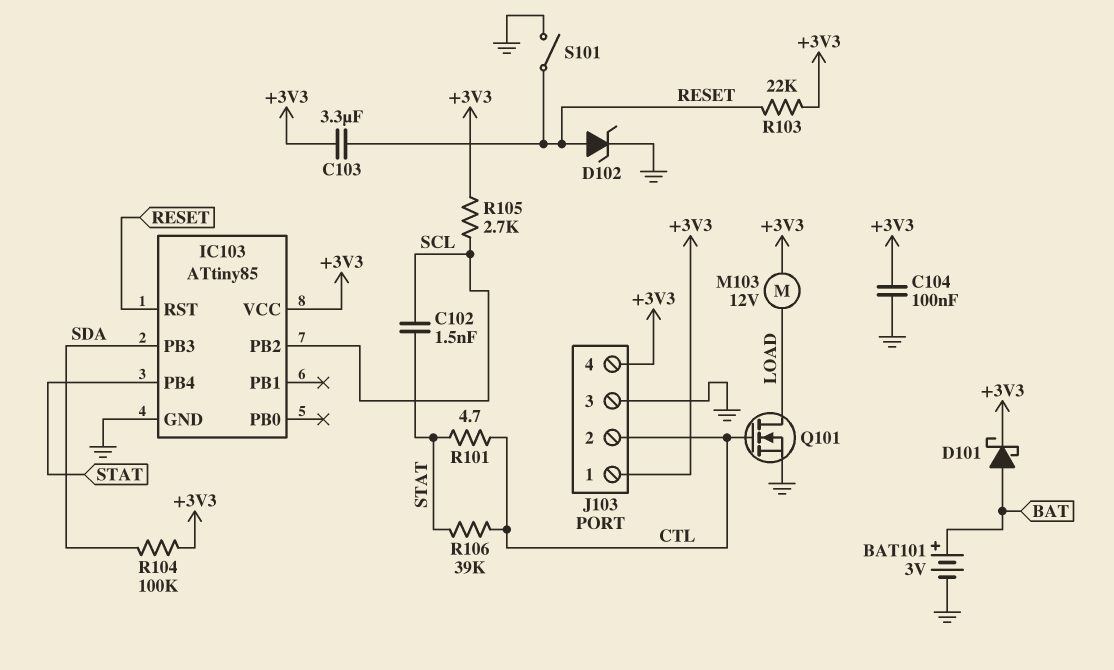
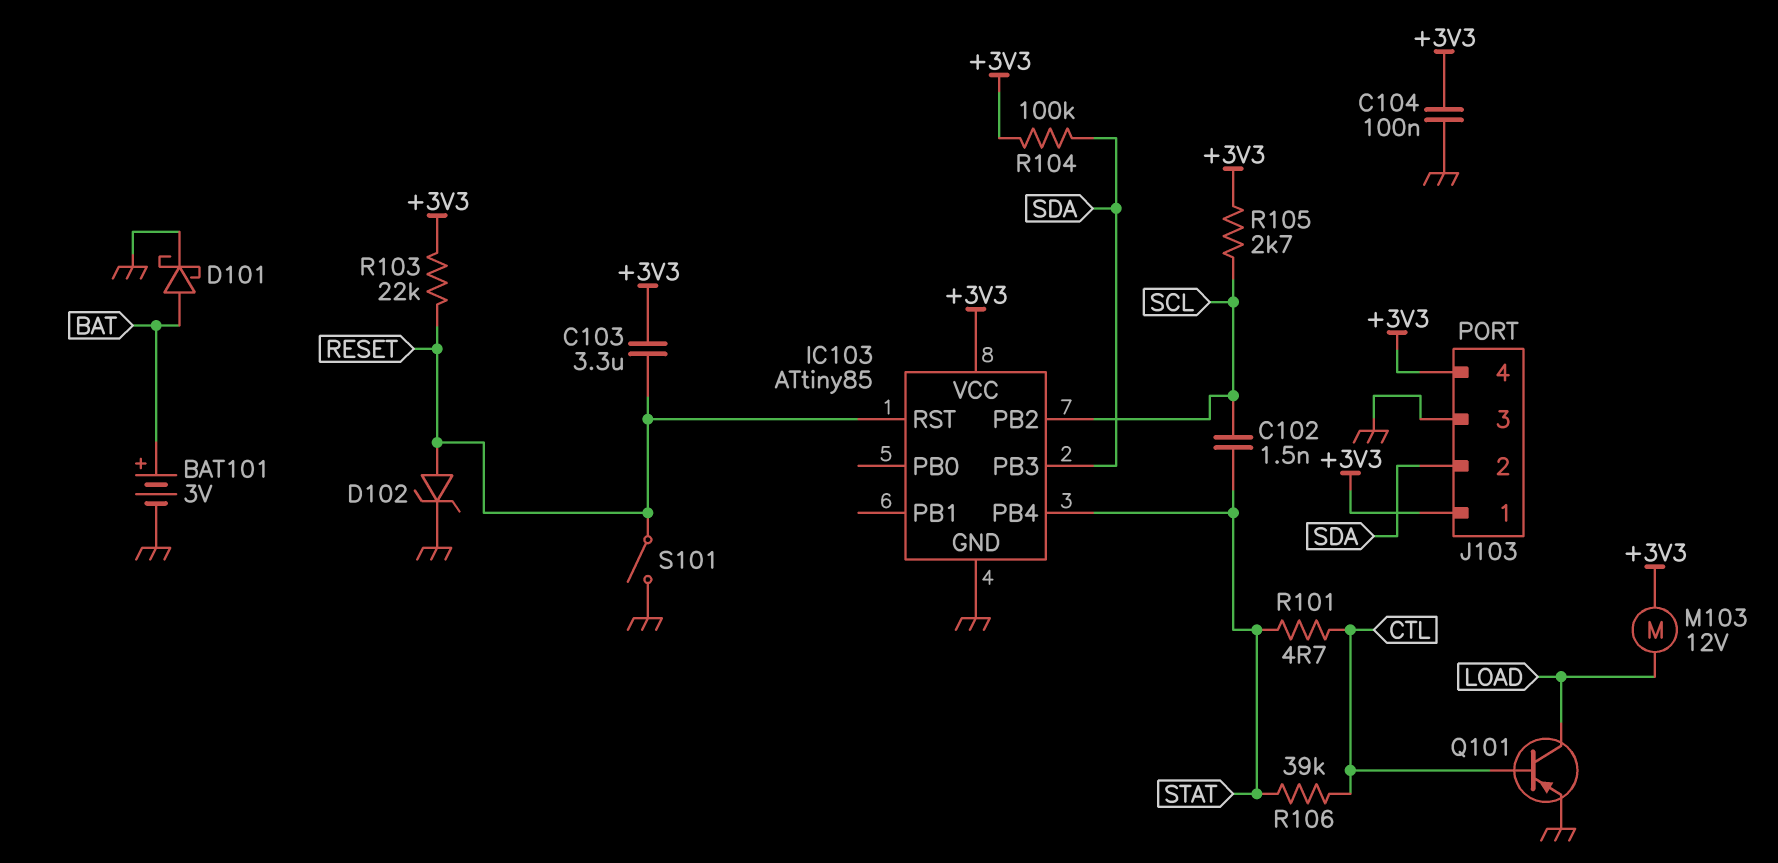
D101: schottky (A BAT, K +3V3) -> schottky (A BAT, K GND)
J103 pin 2: CTL -> SDA
Q101: NMOS (G CTL, D LOAD, S GND) -> PNP (B CTL, C LOAD, E GND)

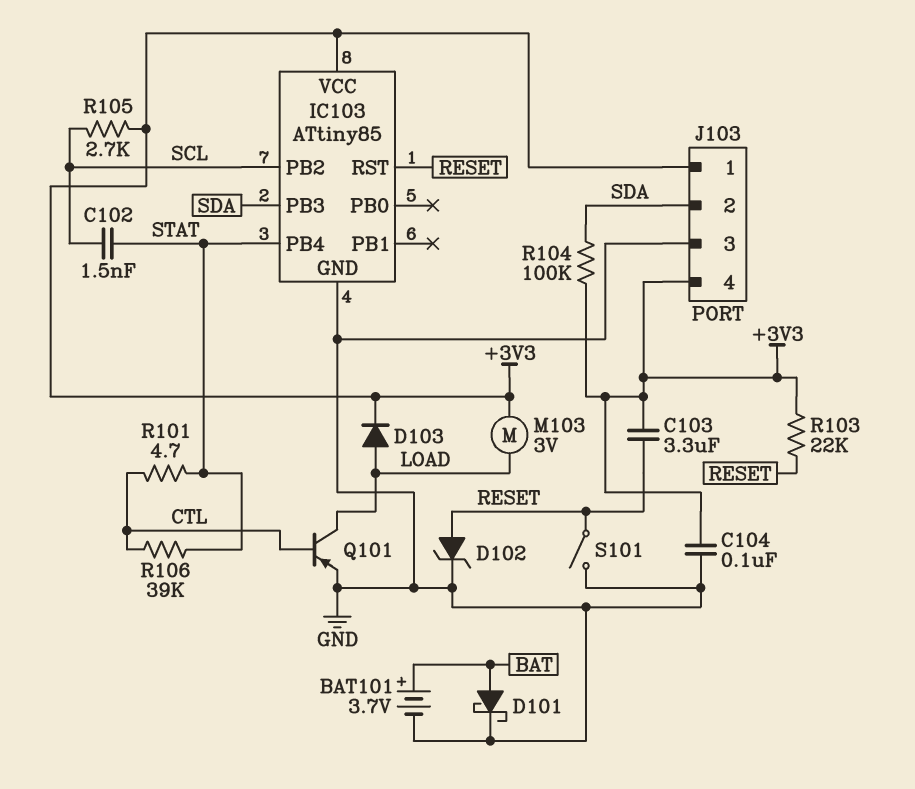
BAT101: 3V (plus BAT, minus GND) -> 3.7V (plus BAT, minus GND)
D103: none -> diode (A LOAD, K +3V3)
M103: motor 12V (+3V3, LOAD) -> motor 3V (+3V3, LOAD)

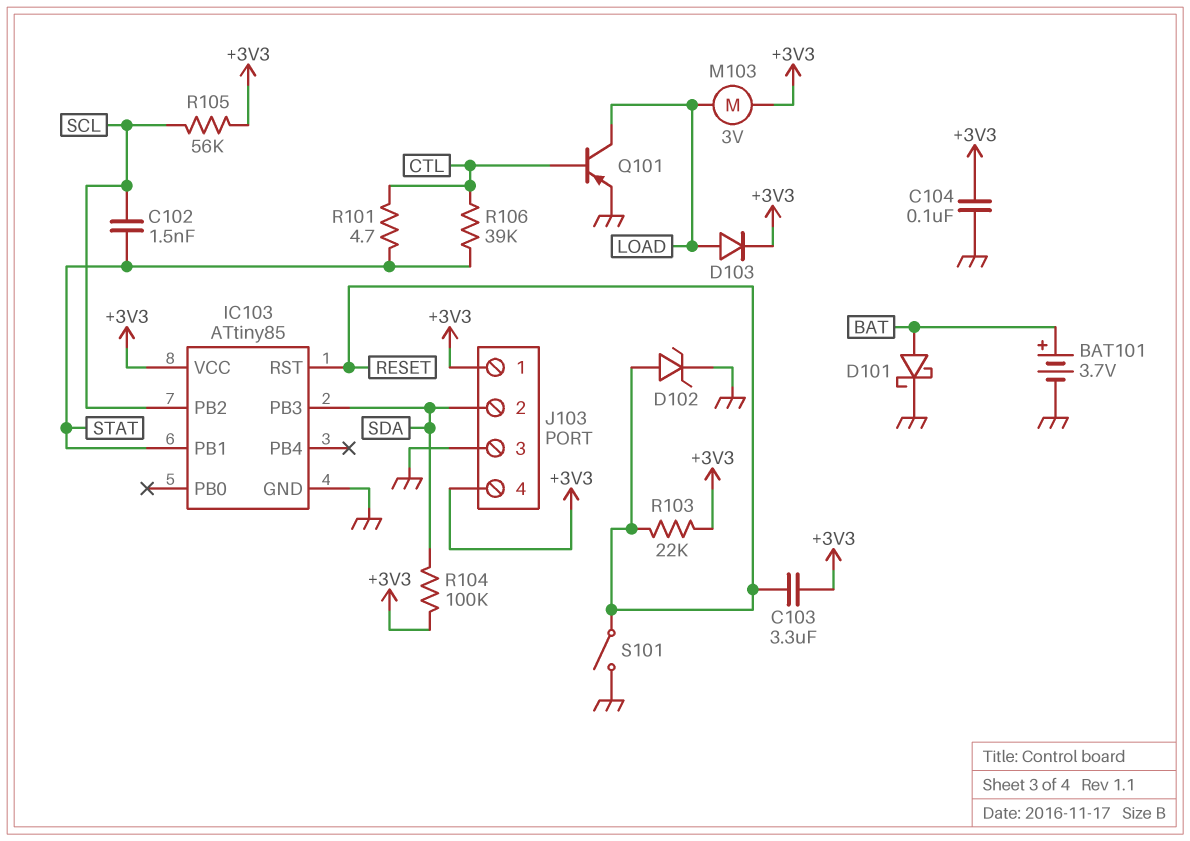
IC103 pin PB1: none -> STAT
IC103 pin PB4: STAT -> none
R105: 2.7k (+3V3, SCL) -> 56k (+3V3, SCL)

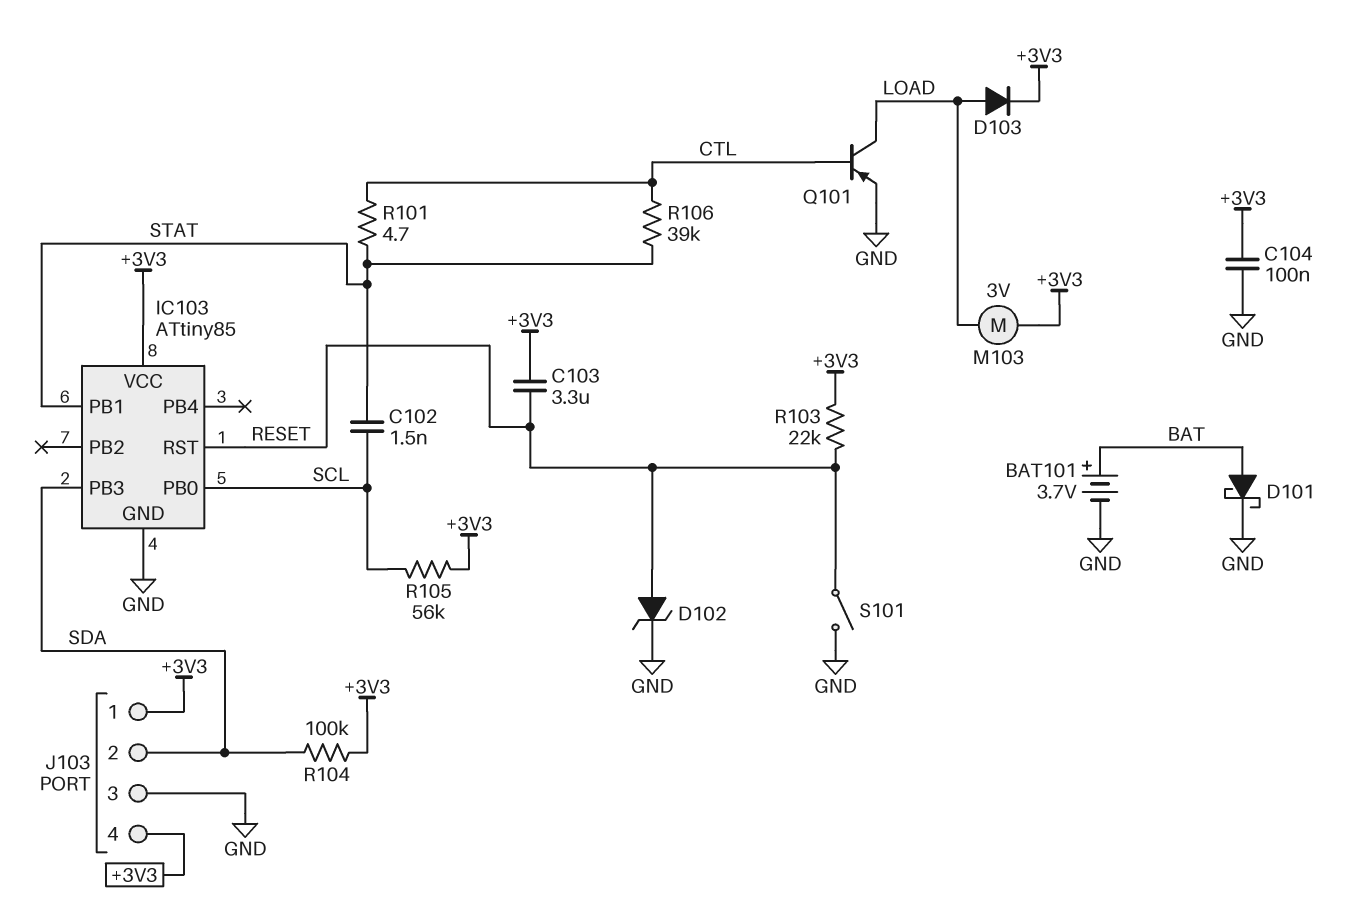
IC103 pin PB0: none -> SCL
IC103 pin PB2: SCL -> none

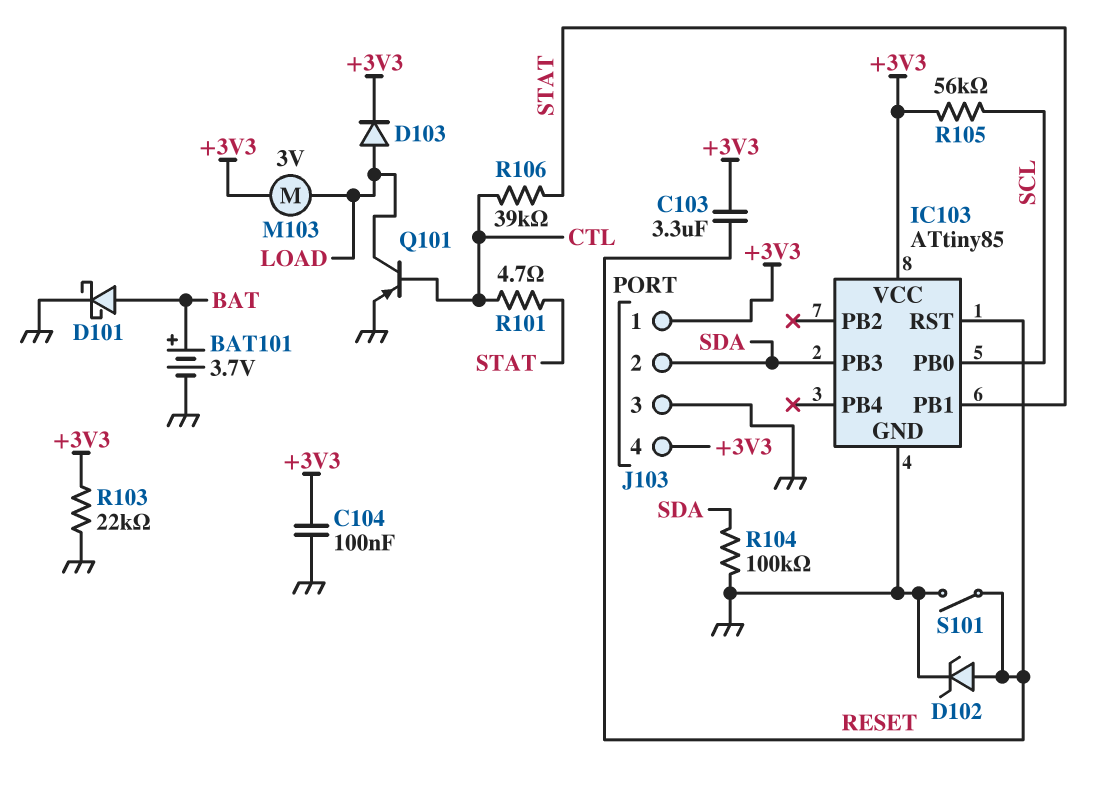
C102: 1.5nF (SCL, STAT) -> none
R103: 22k (+3V3, RESET) -> 22k (+3V3, GND)
R104: 100k (+3V3, SDA) -> 100k (GND, SDA)

